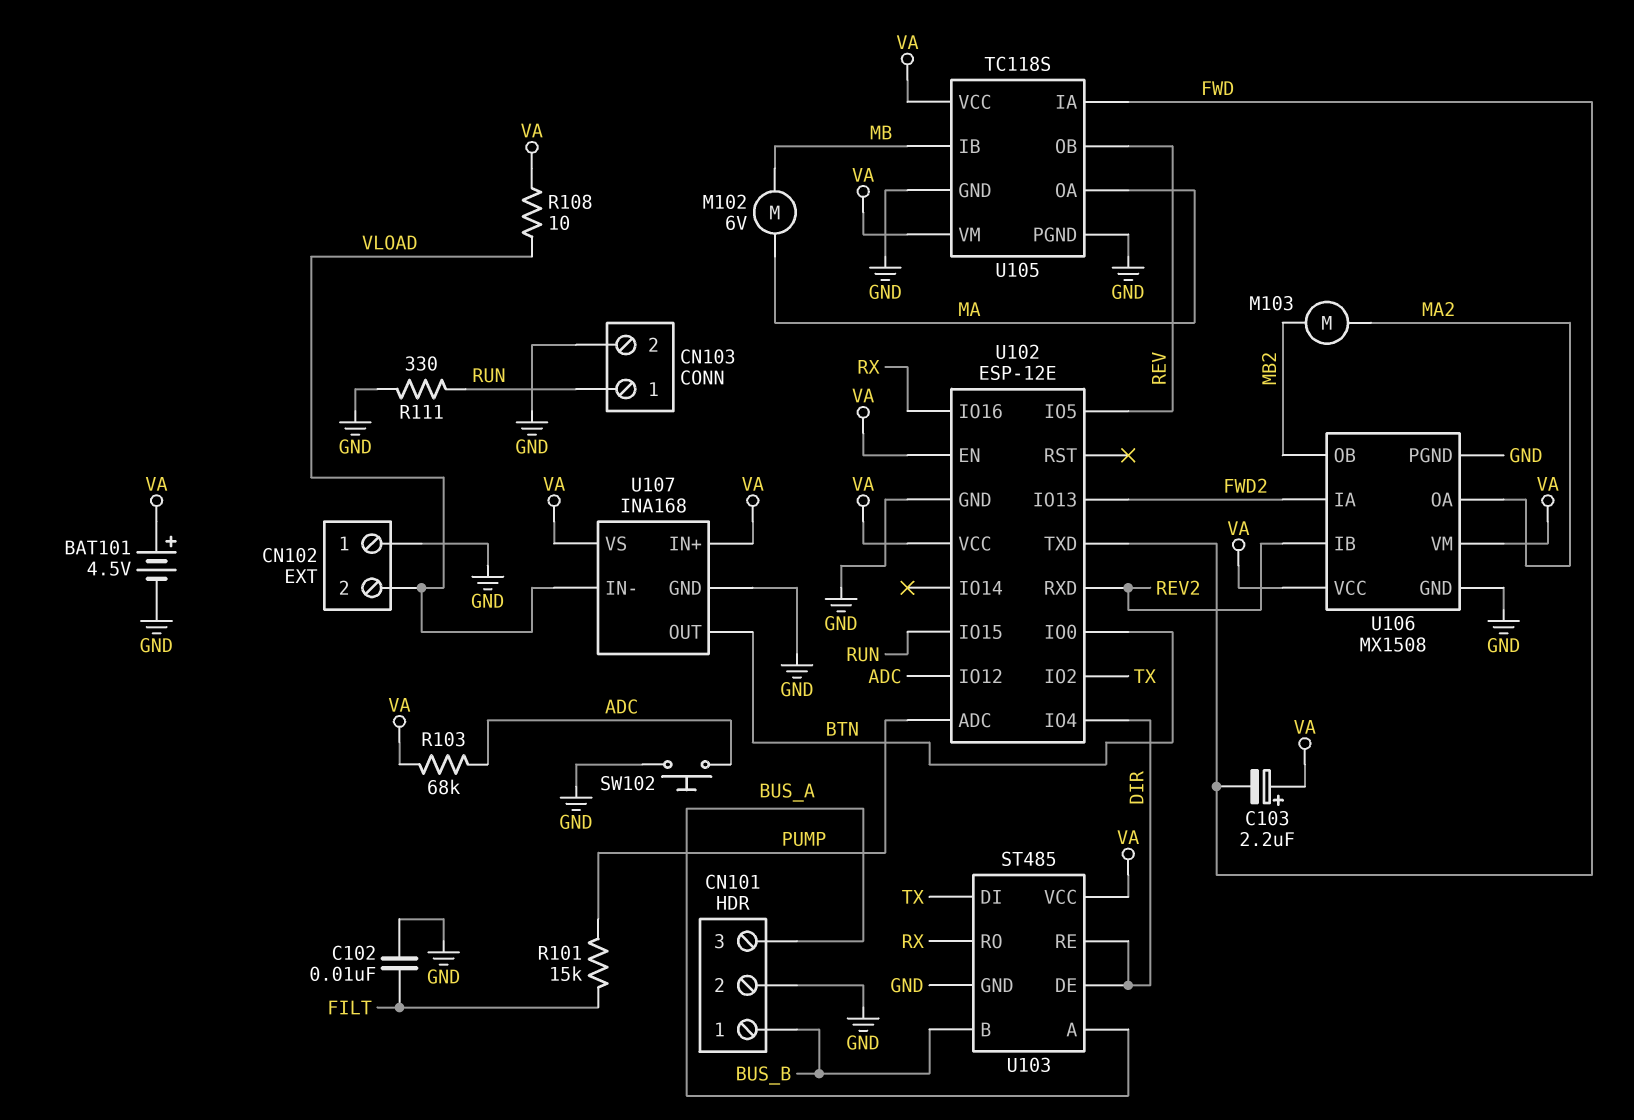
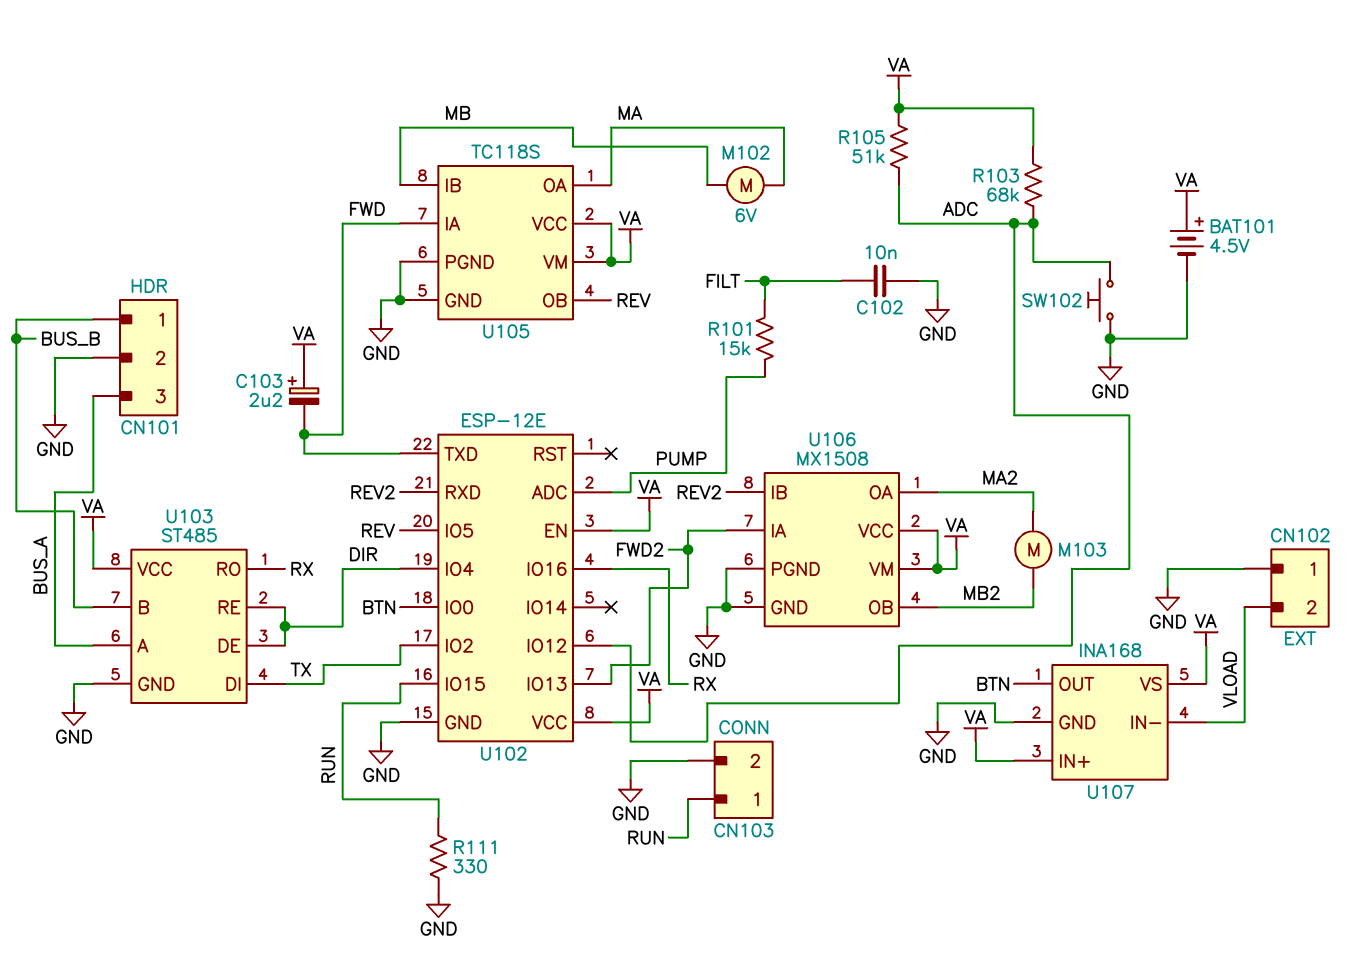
R105: none -> 51k (ADC, VA)
R108: 10 (VA, VLOAD) -> none

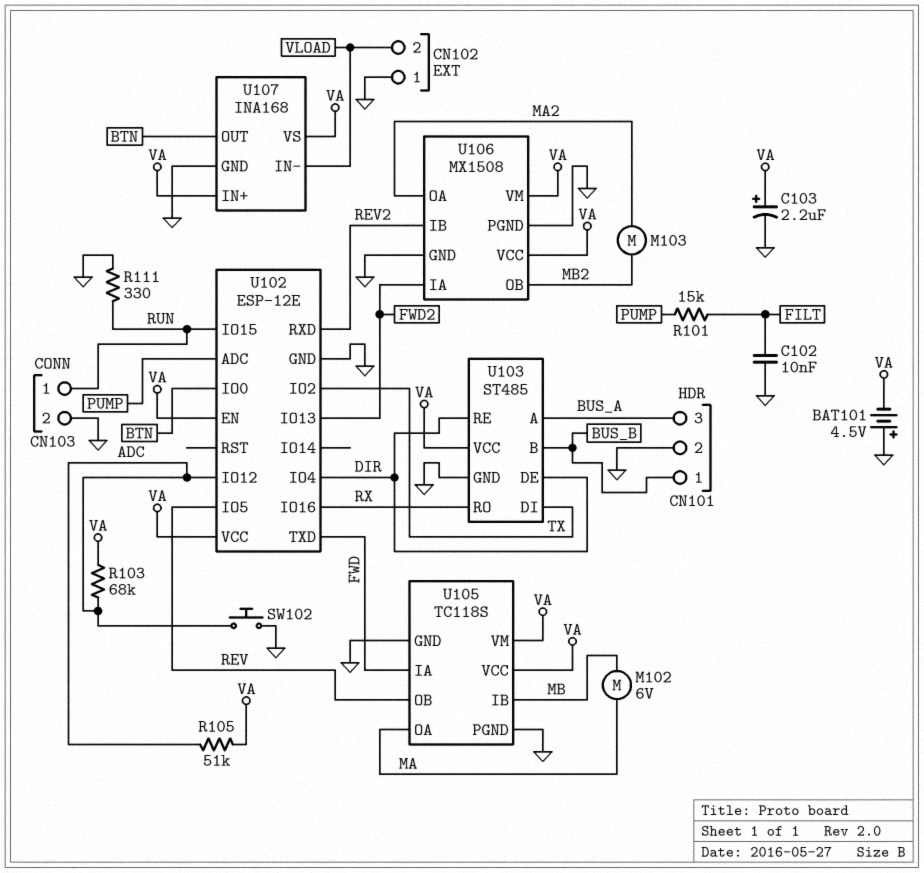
BAT101: 4.5V (plus VA, minus GND) -> 4.5V (plus GND, minus VA)
C103: 2.2uF (plus VA, minus FWD) -> 2.2uF (plus VA, minus GND)

